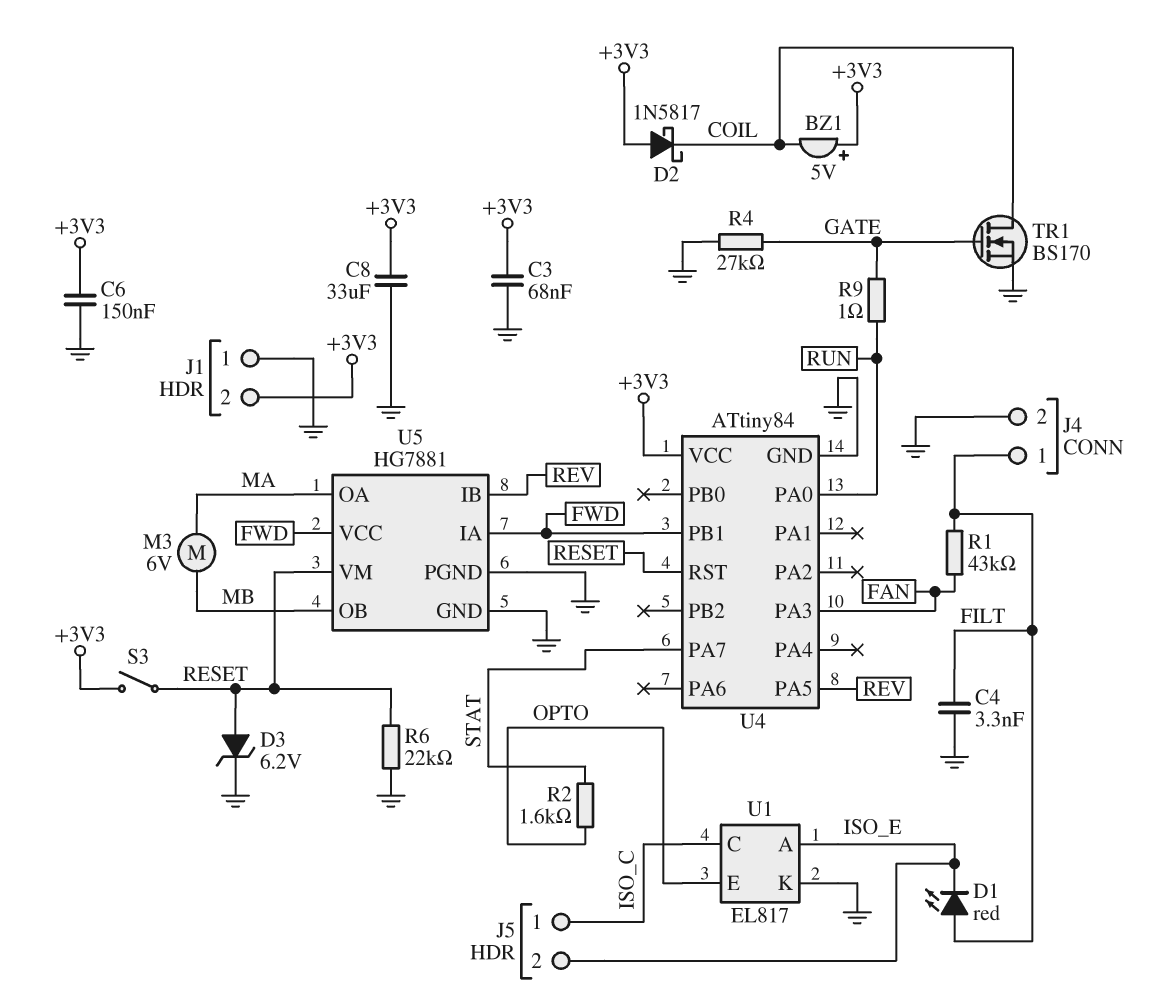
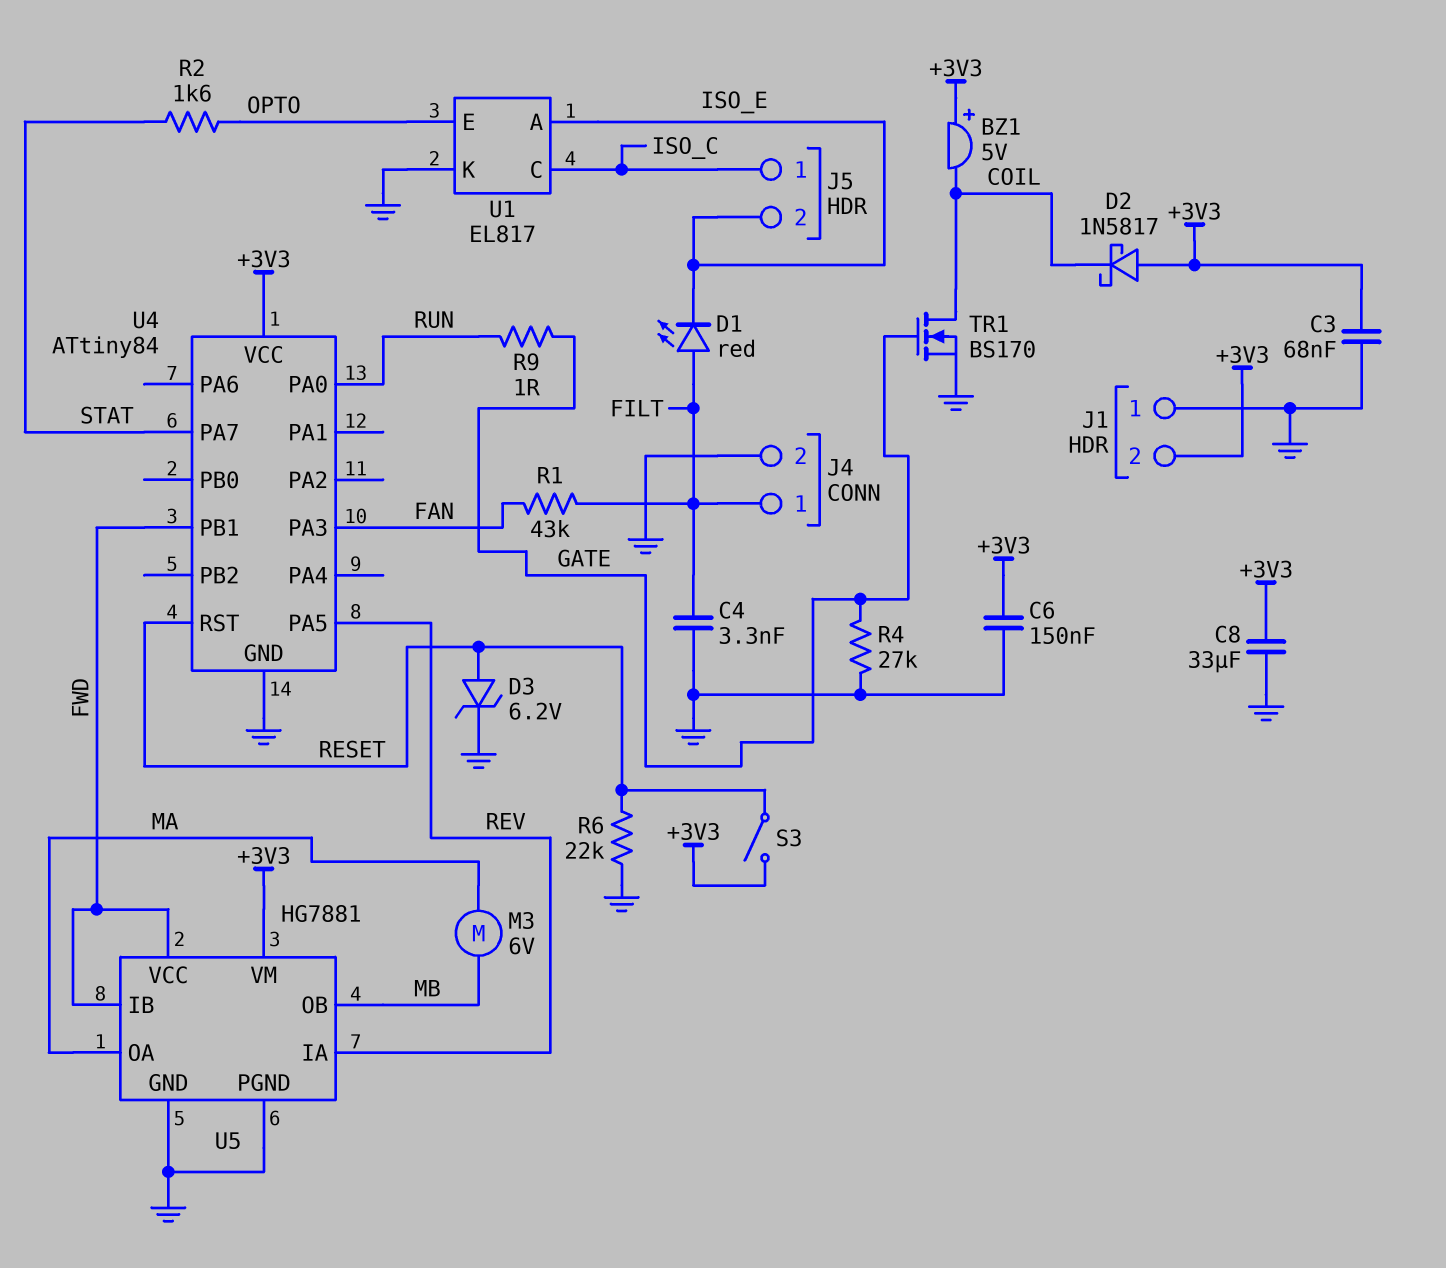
U5 pin IA: FWD -> REV
U5 pin IB: REV -> FWD
U5 pin VM: RESET -> +3V3

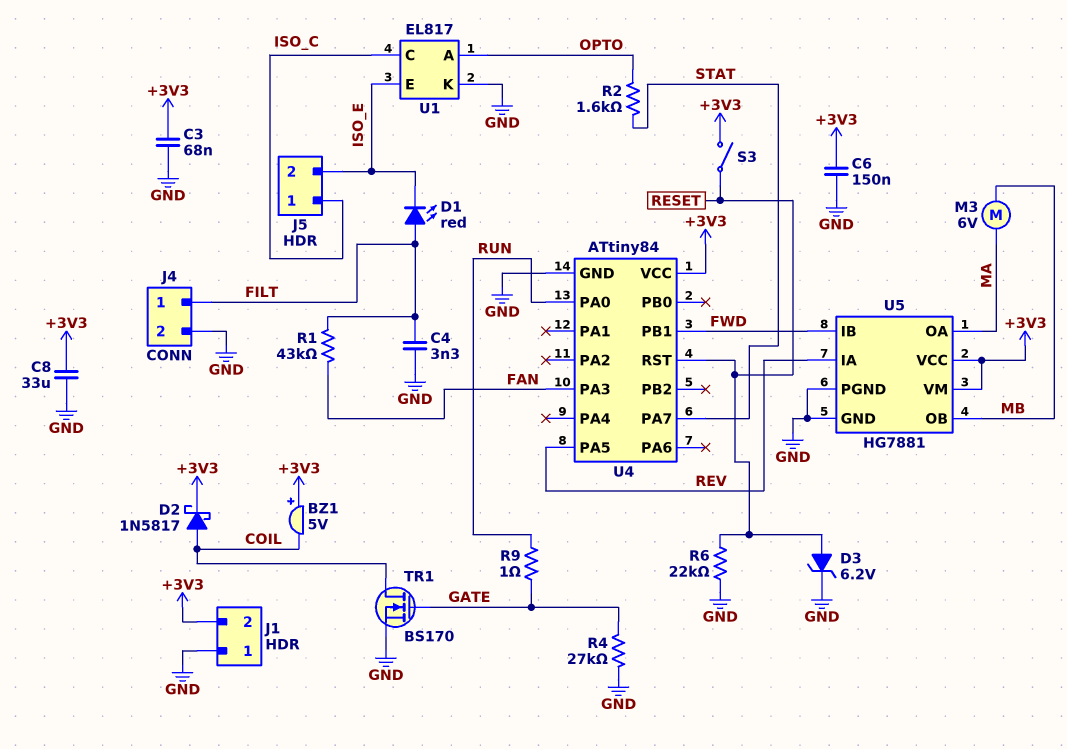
D2: schottky 1N5817 (A +3V3, K COIL) -> schottky 1N5817 (A COIL, K +3V3)
U1 pin A: ISO_E -> OPTO
U1 pin E: OPTO -> ISO_E
U5 pin VCC: FWD -> +3V3

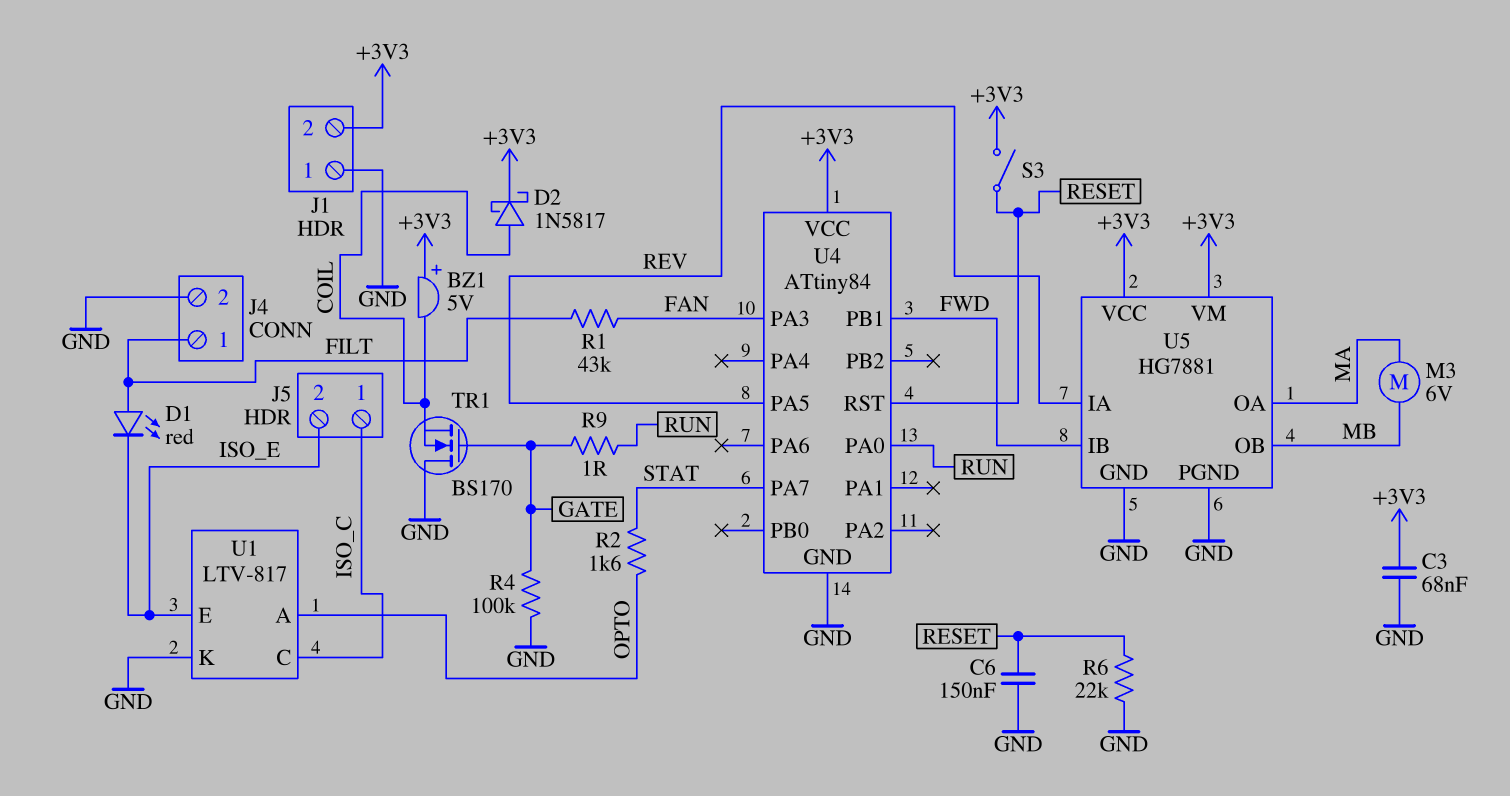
C4: 3.3nF (FILT, GND) -> none
C6: 150nF (+3V3, GND) -> 150nF (GND, RESET)
C8: 33uF (+3V3, GND) -> none
D3: zener 6.2V (A RESET, K GND) -> none
R4: 27k (GATE, GND) -> 100k (GATE, GND)
TR1: NMOS BS170 (G GATE, D COIL, S GND) -> NMOS BS170 (G GATE, D GND, S COIL)
U1: EL817 -> LTV-817

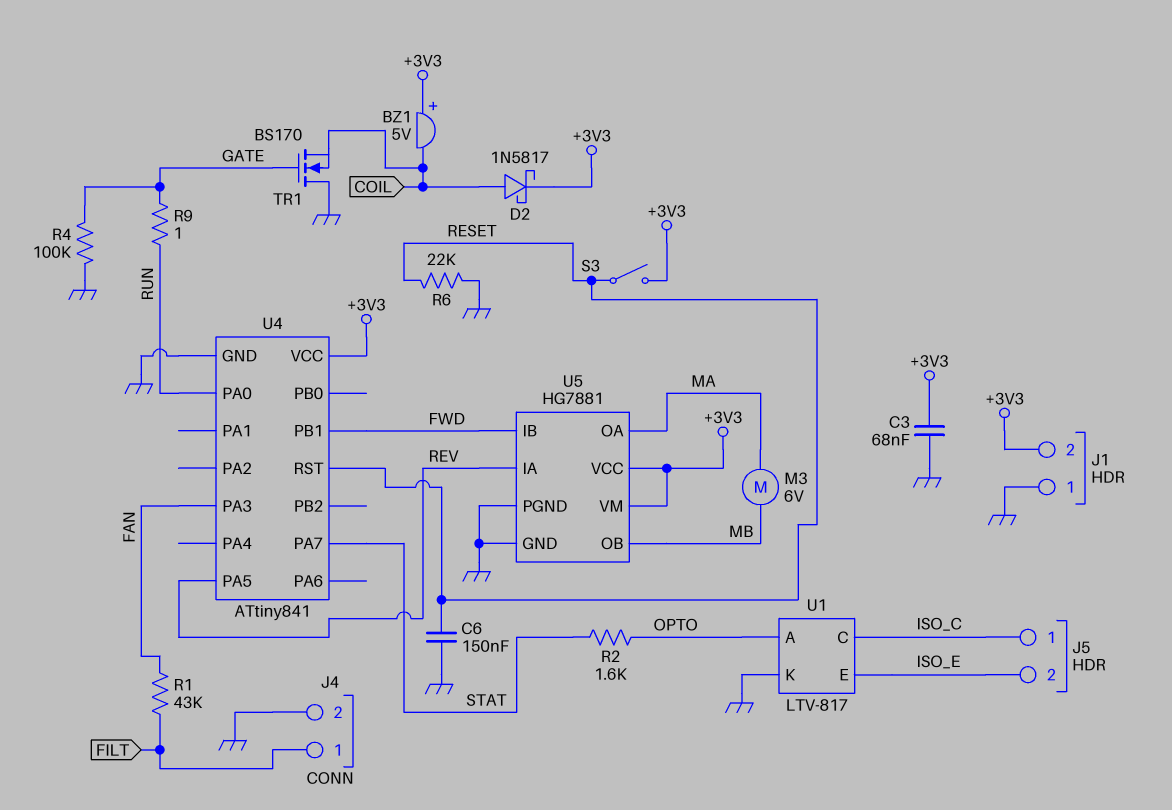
D1: LED red (A FILT, K ISO_E) -> none
U4: ATtiny84 -> ATtiny841

